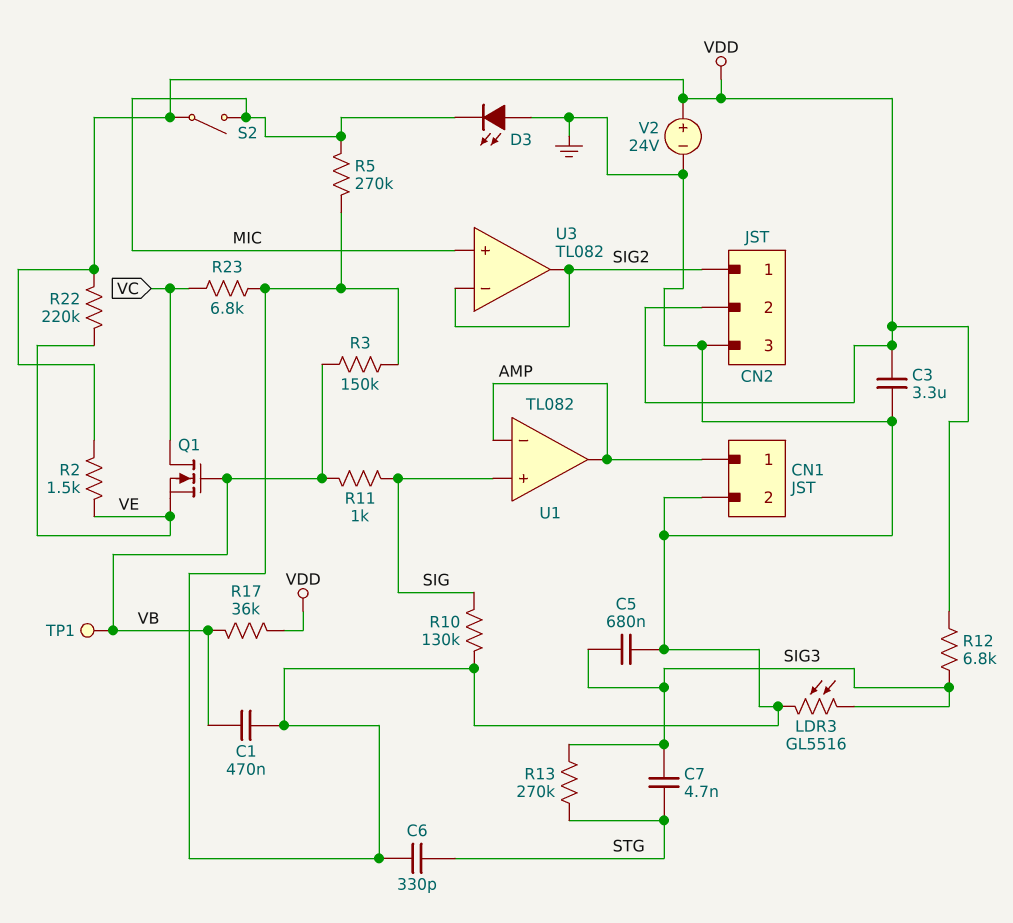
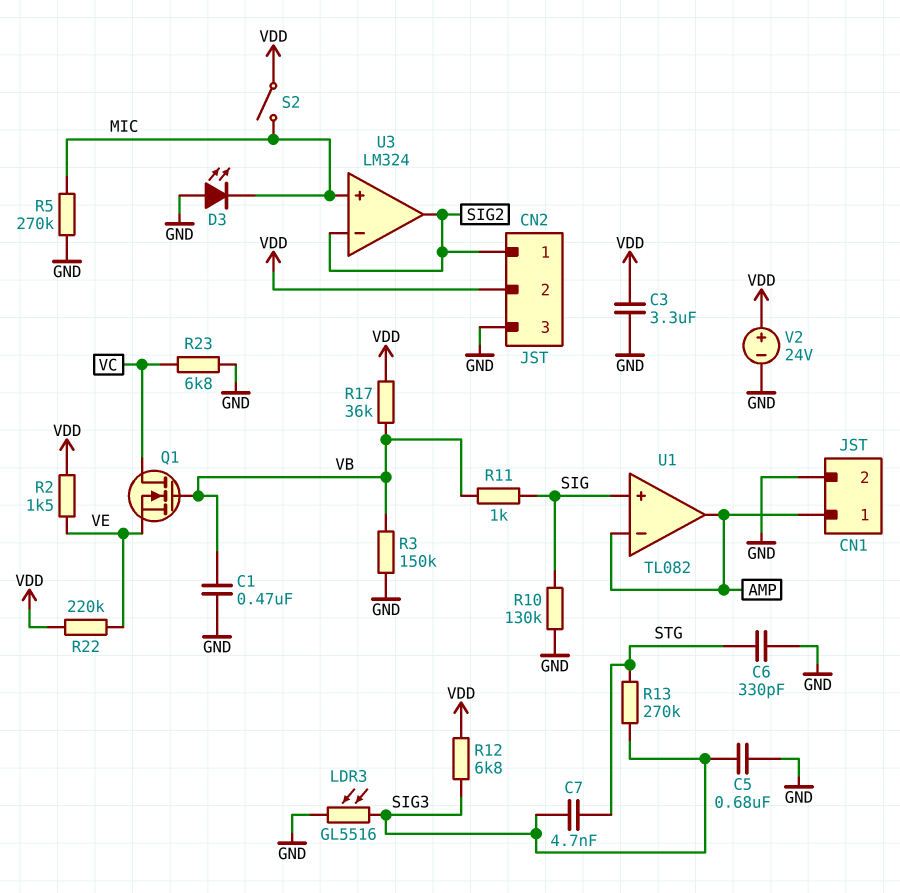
TP1: test point (VB) -> none
U3: TL082 -> LM324

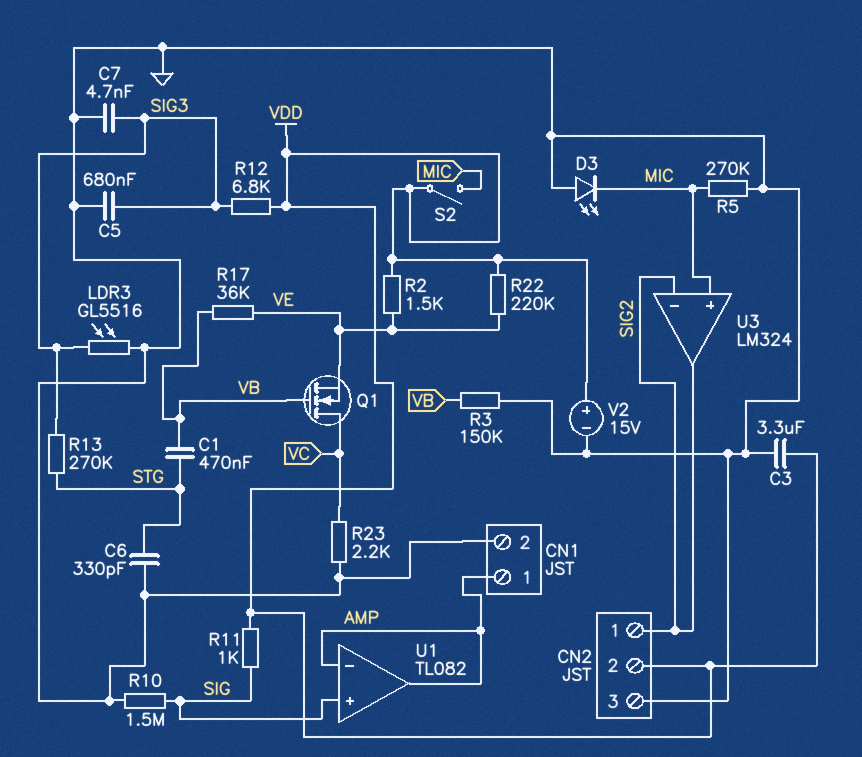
C1: 470nF (GND, VB) -> 470nF (STG, VB)
C7: 4.7nF (SIG3, STG) -> 4.7nF (GND, SIG3)
R10: 130k (GND, SIG) -> 1.5M (GND, SIG)
R11: 1k (SIG, VB) -> 1k (SIG, VDD)
R17: 36k (VB, VDD) -> 36k (VB, VE)
R23: 6.8k (GND, VC) -> 2.2k (GND, VC)
V2: 24V (plus VDD, minus GND) -> 15V (plus VDD, minus GND)

